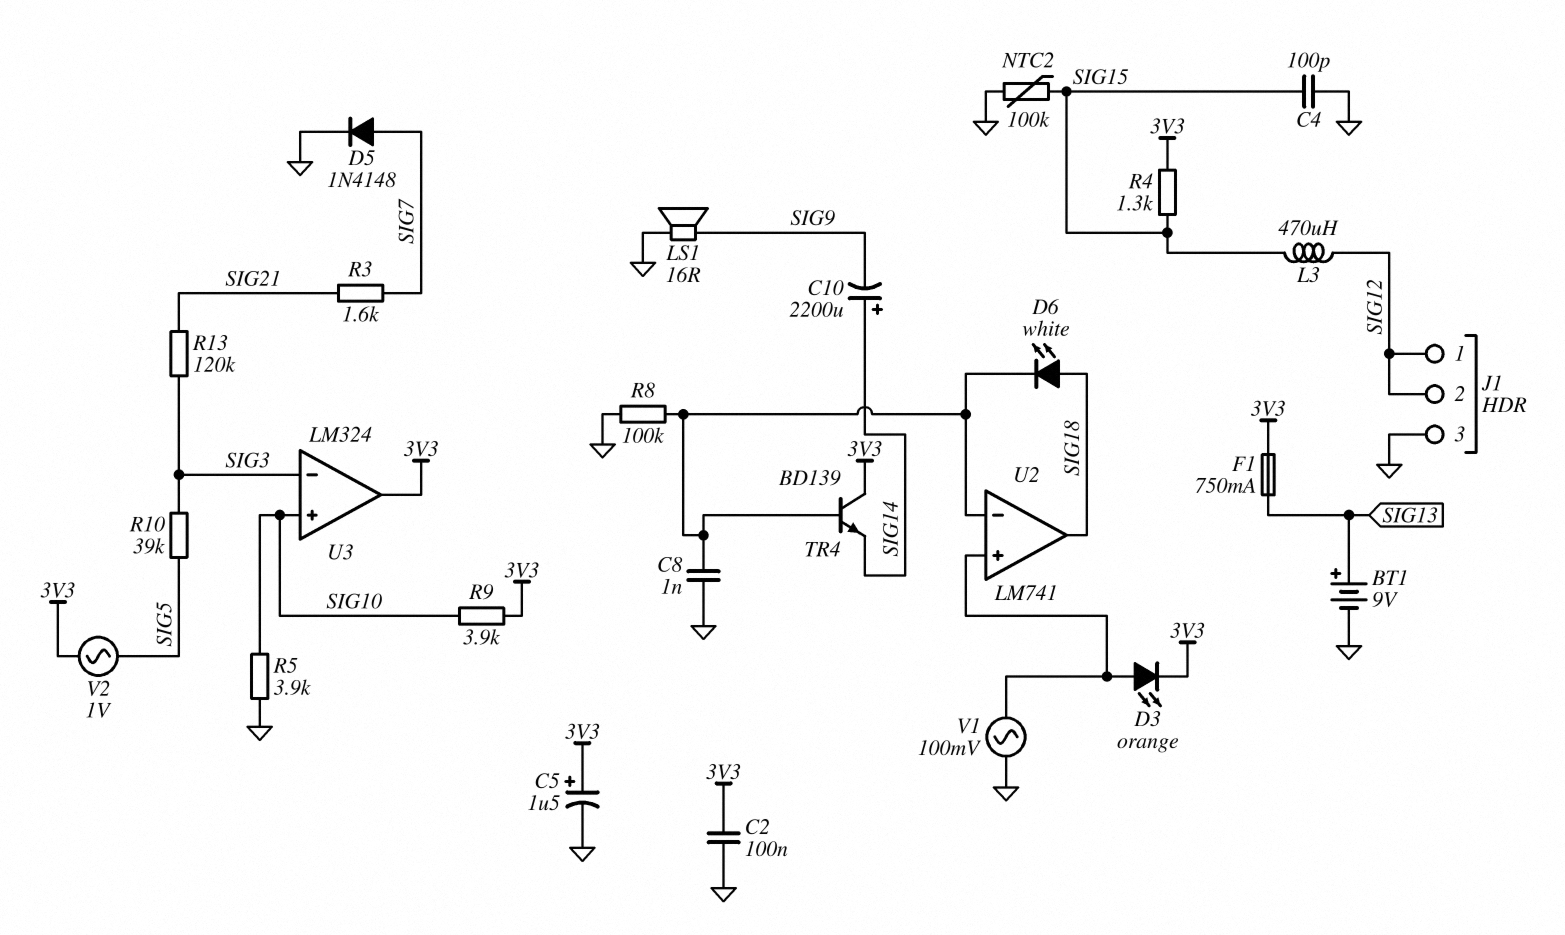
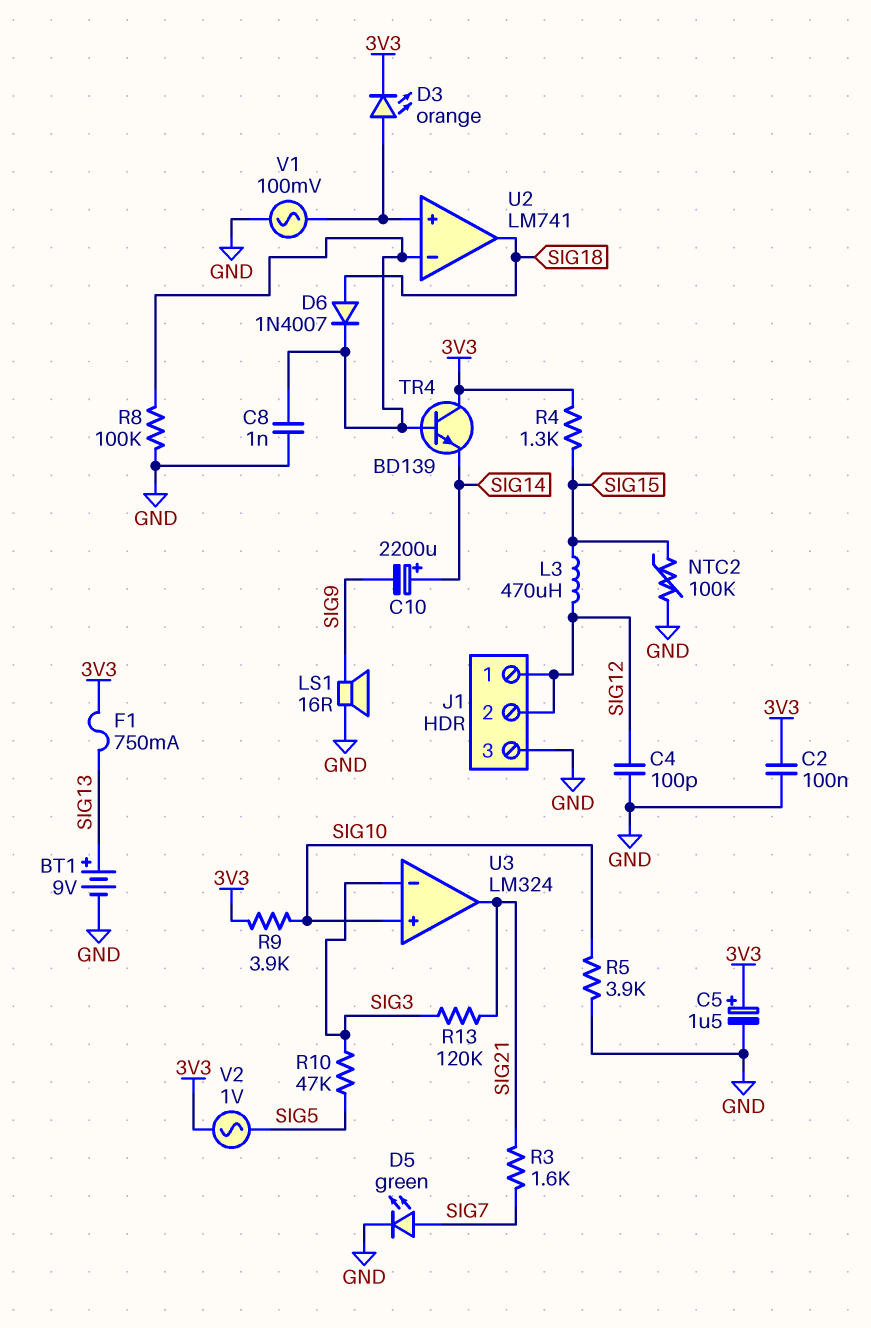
C4: 100pF (GND, SIG15) -> 100pF (GND, SIG12)
D5: diode 1N4148 (A SIG7, K GND) -> LED green (A SIG7, K GND)
D6: LED white (A SIG18, K U2/in-) -> diode 1N4007 (A SIG18, K U2/in-)
R10: 39k (SIG3, SIG5) -> 47k (SIG3, SIG5)
U3 pin out: 3V3 -> SIG21

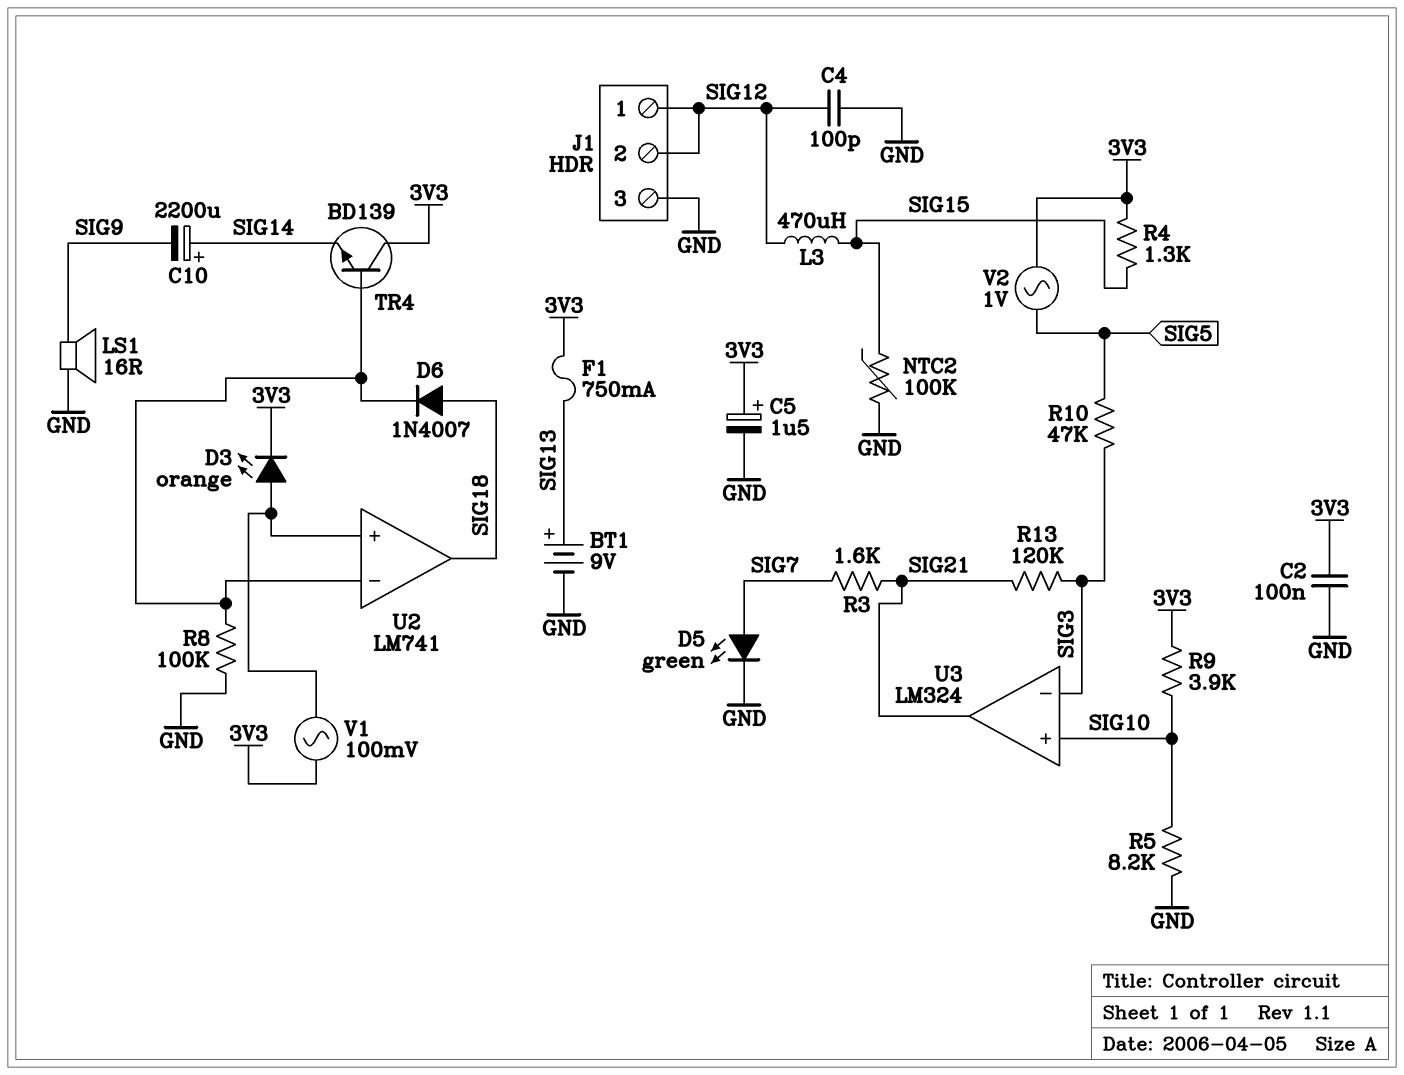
C8: 1nF (GND, U2/in-) -> none
R5: 3.9k (GND, SIG10) -> 8.2k (GND, SIG10)
V1: AC 100mV (GND, U2/in+) -> AC 100mV (3V3, U2/in+)

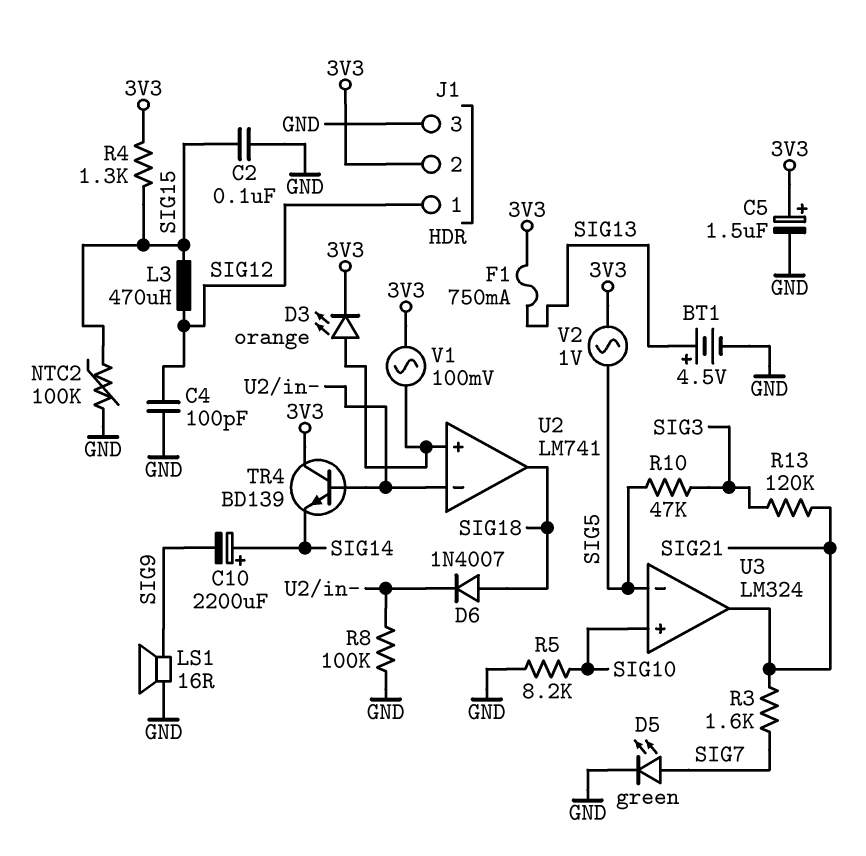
BT1: 9V (plus SIG13, minus GND) -> 4.5V (plus SIG13, minus GND)
C2: 100nF (3V3, GND) -> 100nF (GND, SIG15)
J1 pin 2: SIG12 -> 3V3
R9: 3.9k (3V3, SIG10) -> none
U3 pin in-: SIG3 -> SIG5

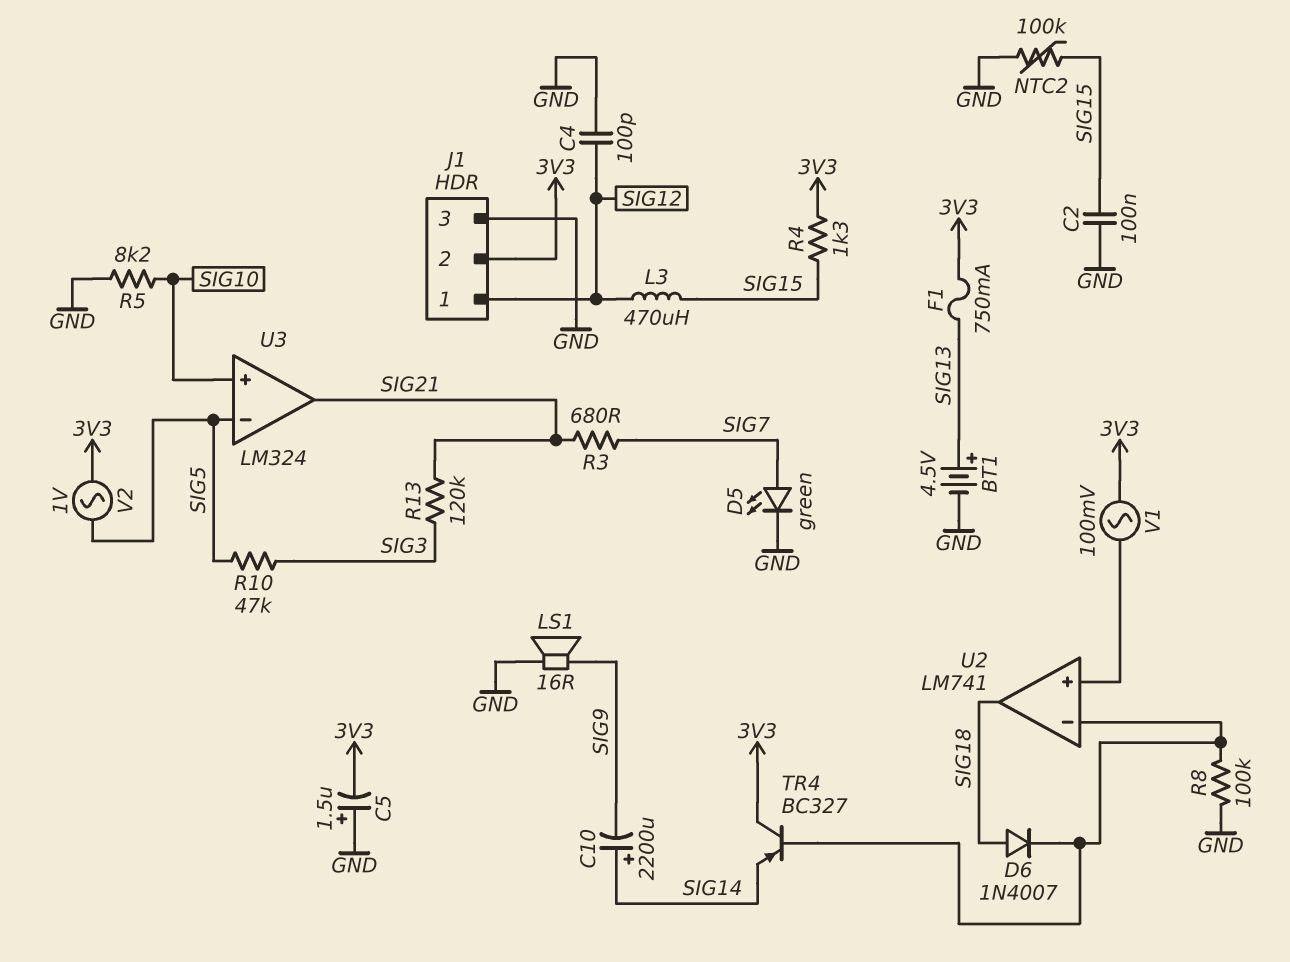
C5: 1.5uF (plus 3V3, minus GND) -> 1.5uF (plus GND, minus 3V3)
D3: LED orange (A U2/in+, K 3V3) -> none
R3: 1.6k (SIG7, SIG21) -> 680 (SIG7, SIG21)
TR4: NPN BD139 (B U2/in-, C 3V3, E SIG14) -> PNP BC327 (B U2/in-, C 3V3, E SIG14)

